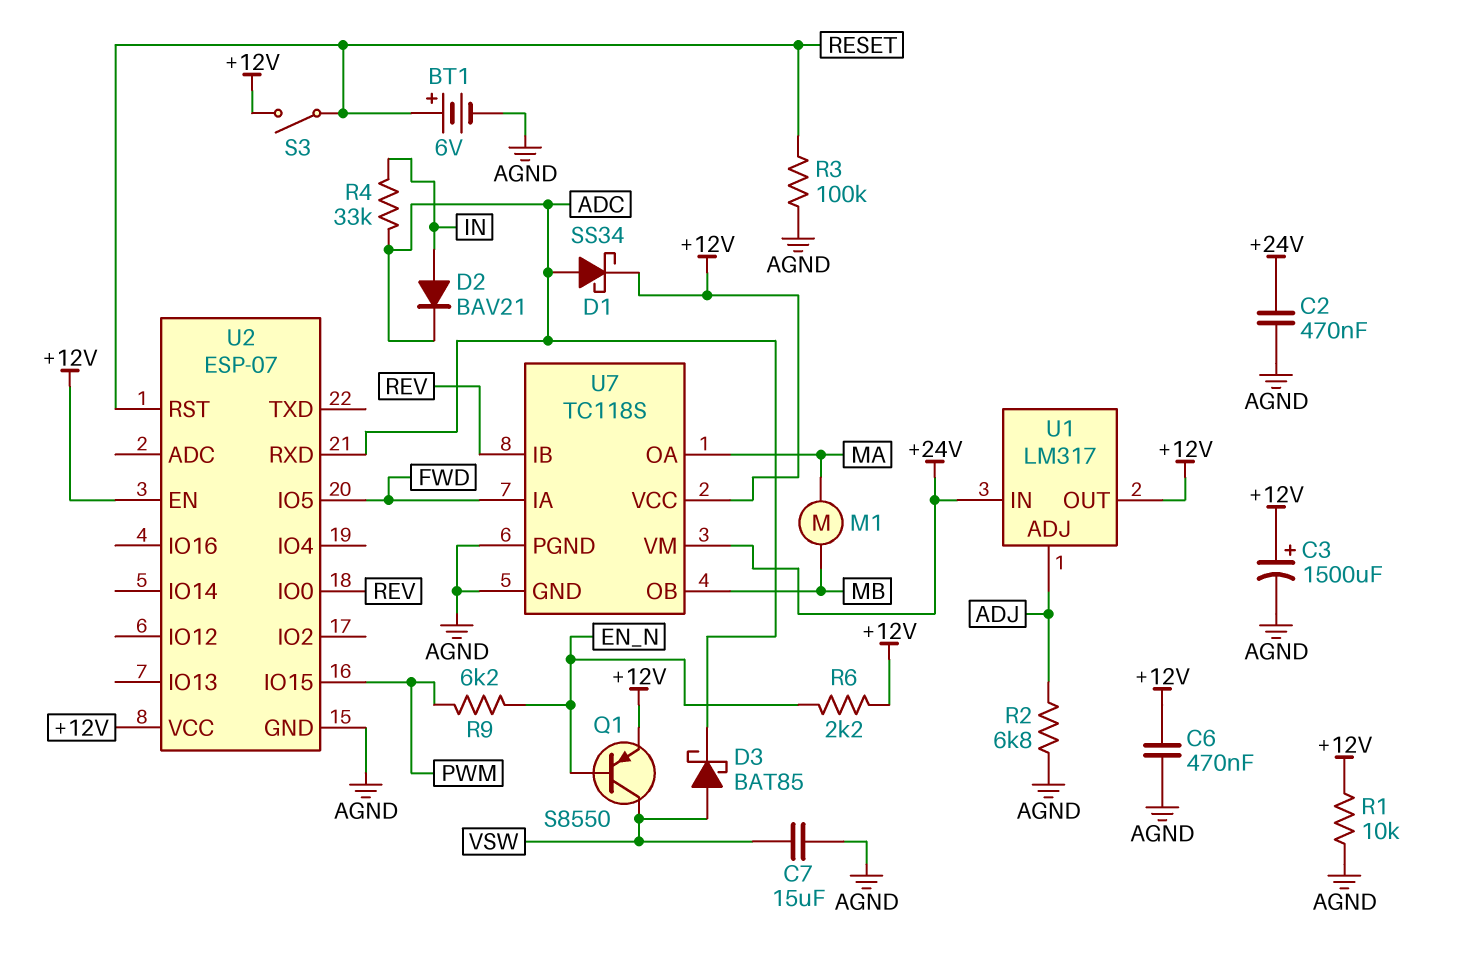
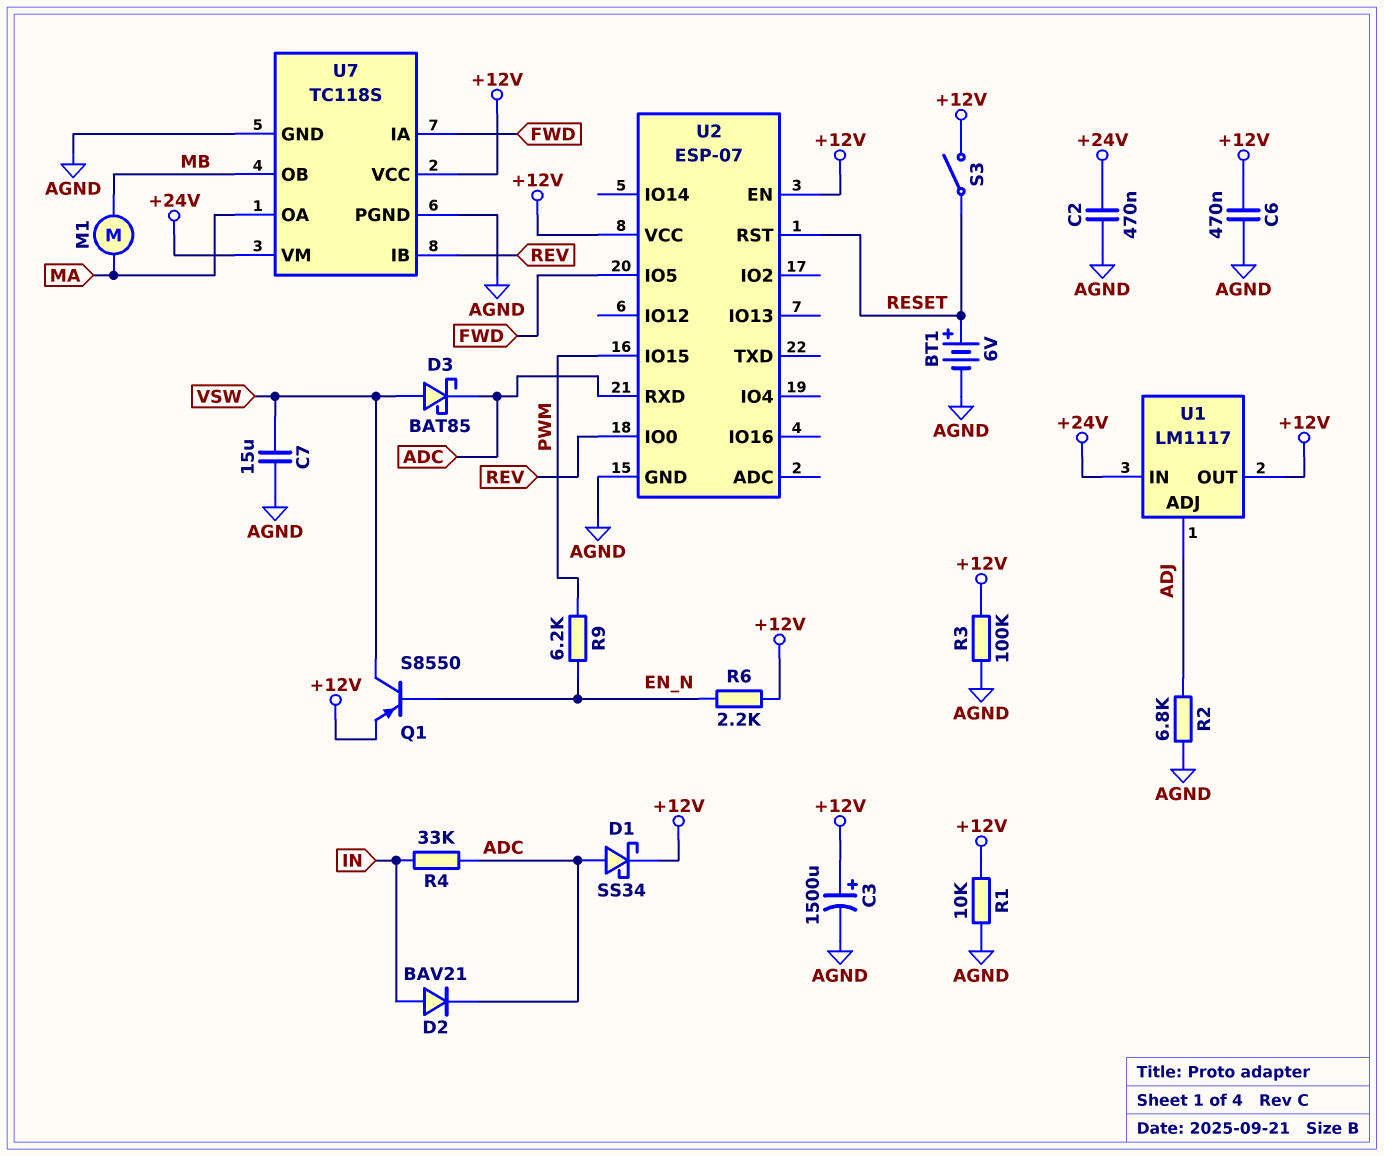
R3: 100k (AGND, RESET) -> 100k (+12V, AGND)
U1: LM317 -> LM1117

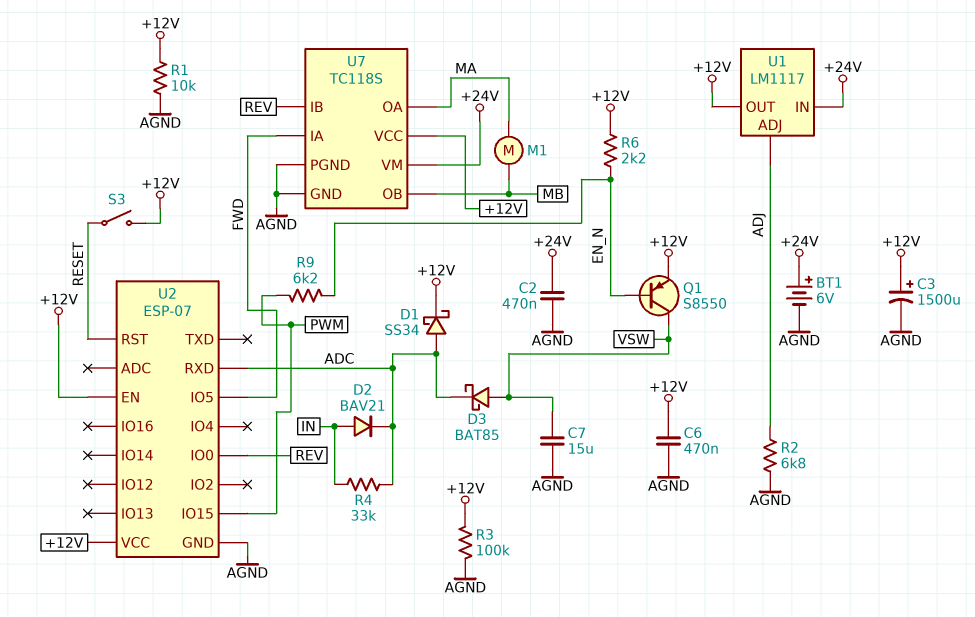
BT1: 6V (plus RESET, minus AGND) -> 6V (plus +24V, minus AGND)

